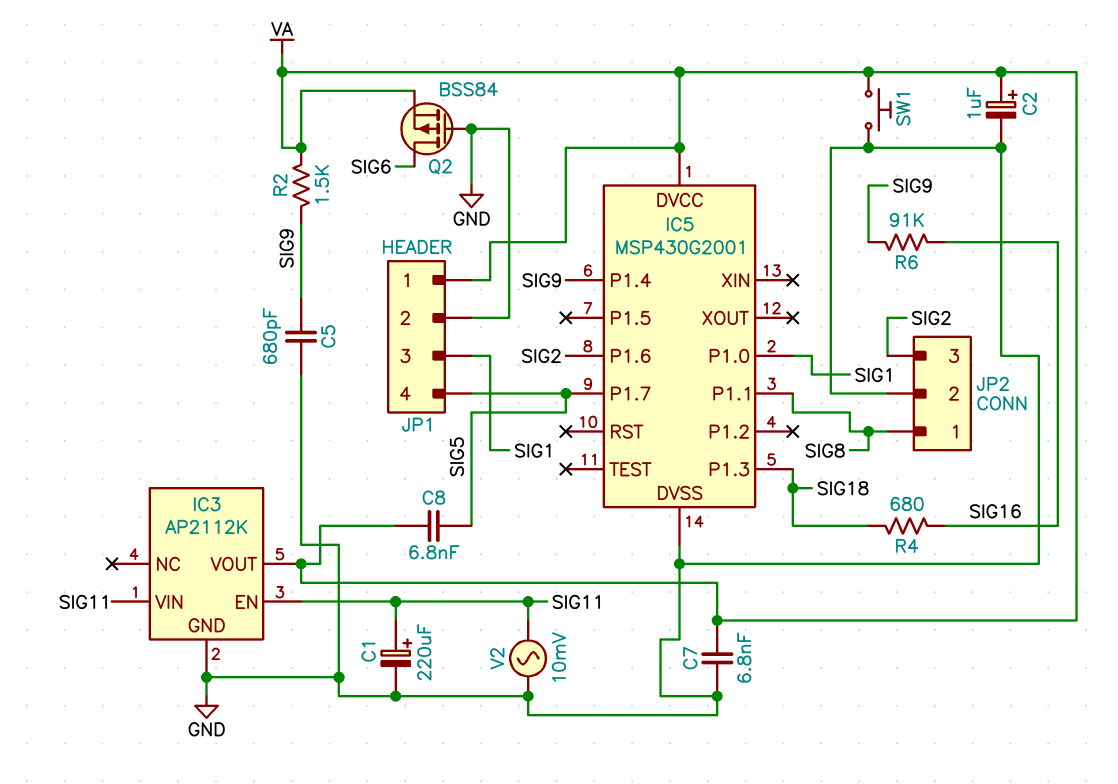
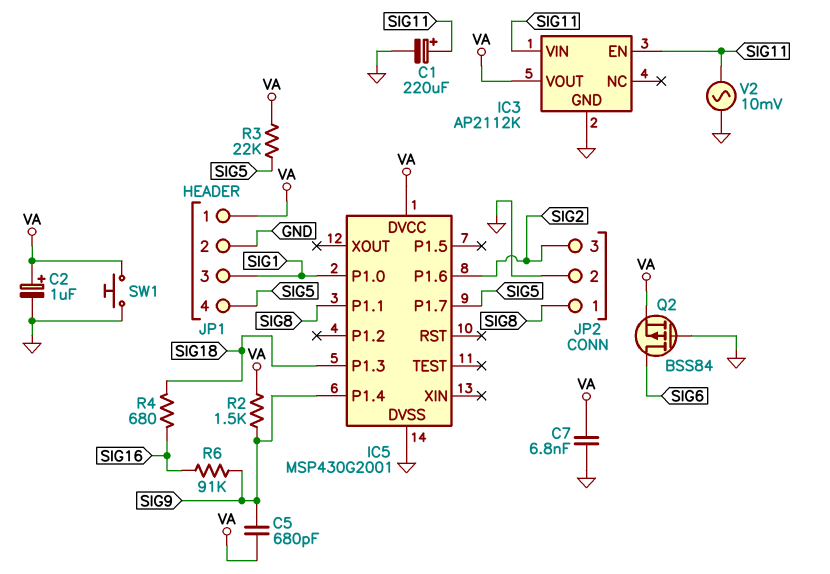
C5: 680pF (GND, SIG9) -> 680pF (SIG9, VA)
C8: 6.8nF (SIG5, VA) -> none
R3: none -> 22k (SIG5, VA)

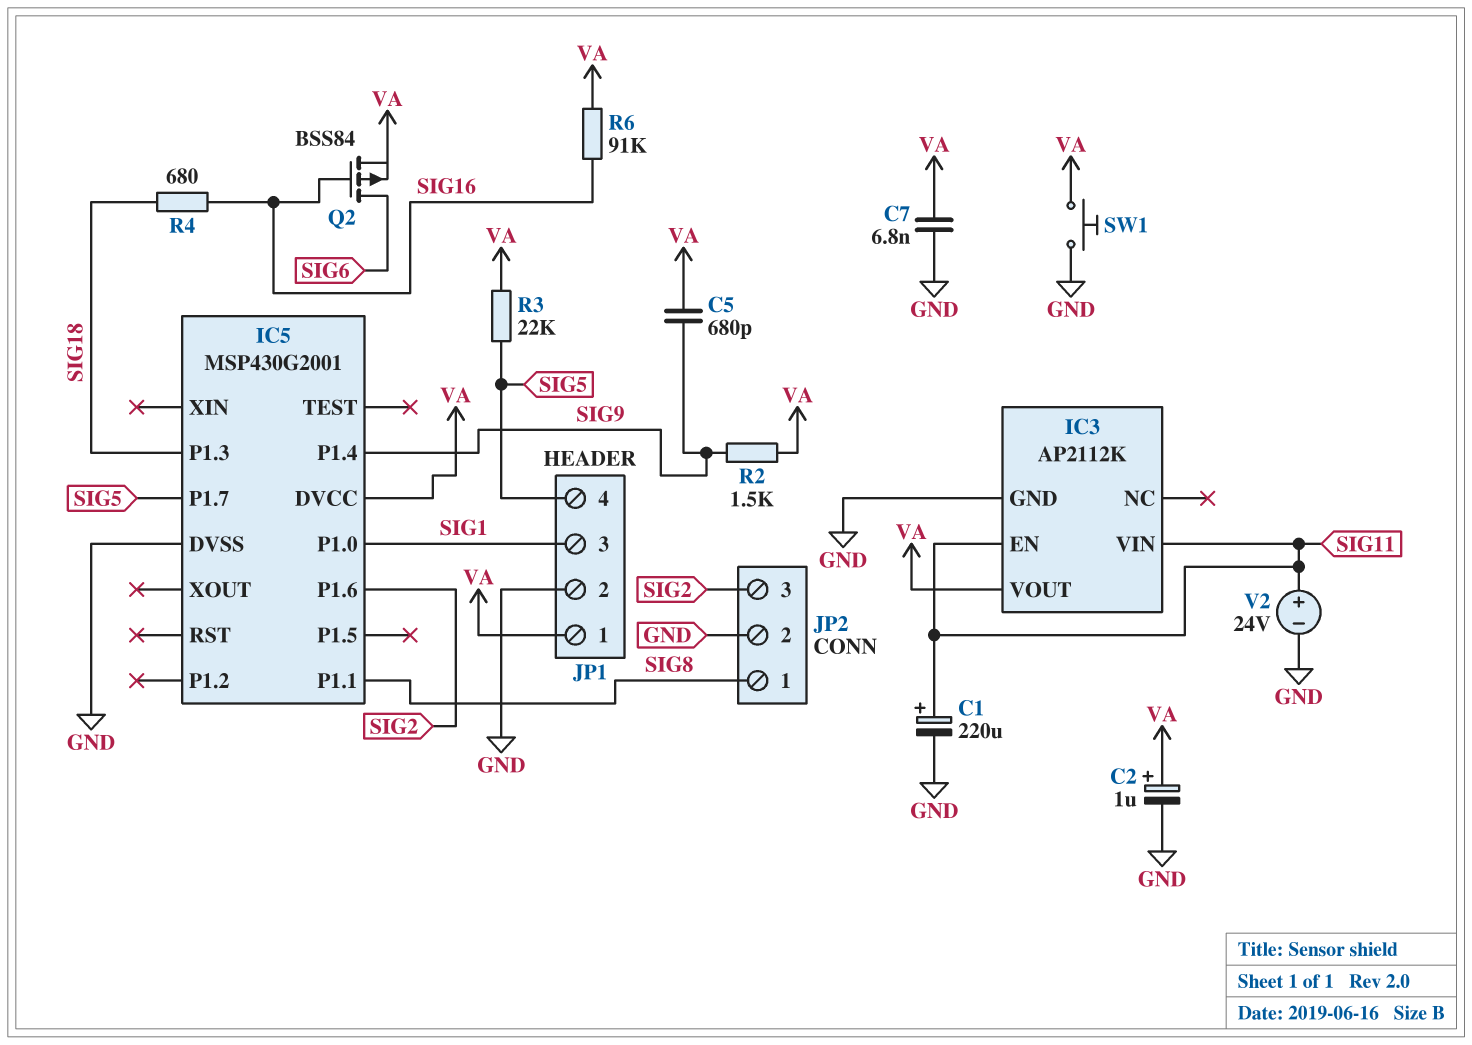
Q2: PMOS BSS84 (G GND, D SIG6, S VA) -> PMOS BSS84 (G SIG16, D SIG6, S VA)
R6: 91k (SIG9, SIG16) -> 91k (SIG16, VA)
V2: AC 10mV (GND, SIG11) -> 24V (plus SIG11, minus GND)

